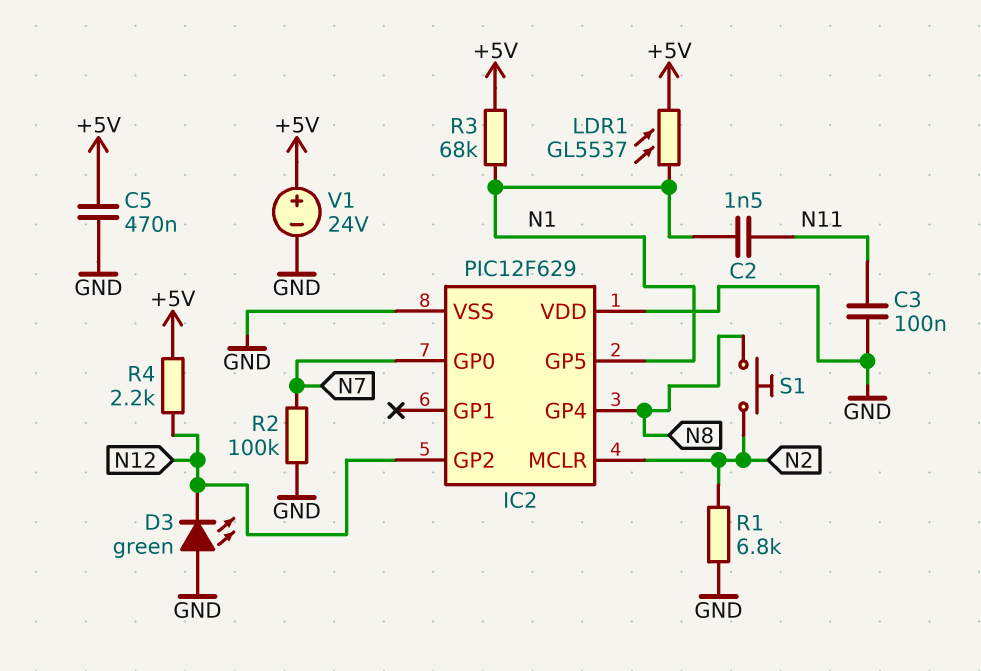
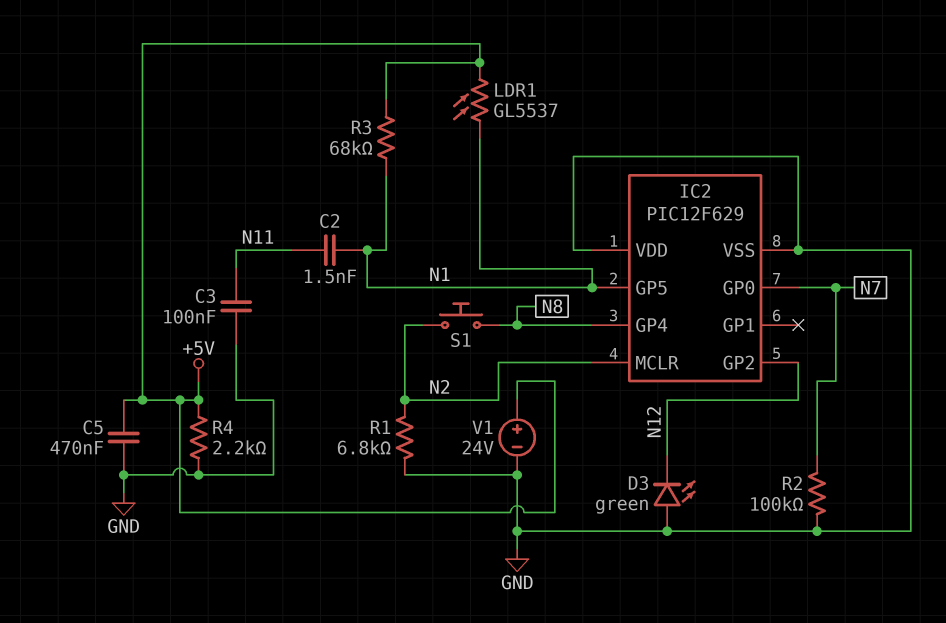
R4: 2.2k (+5V, N12) -> 2.2k (+5V, GND)

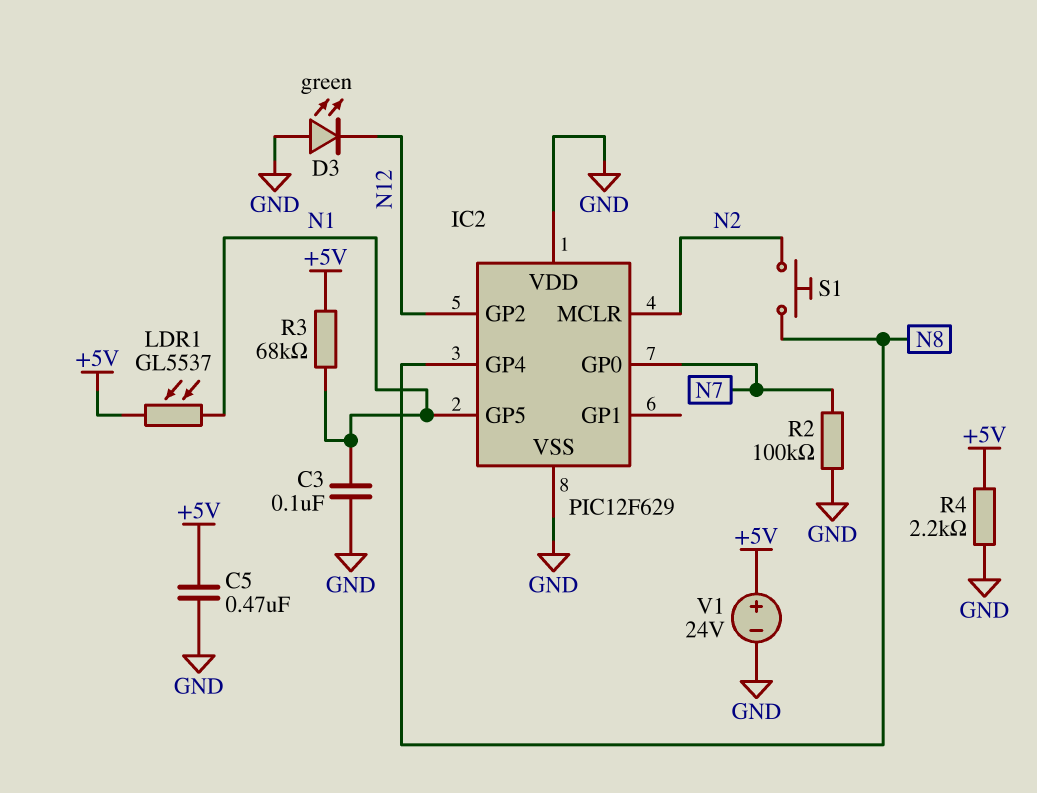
C2: 1.5nF (N1, N11) -> none
C3: 100nF (GND, N11) -> 100nF (GND, N1)
R1: 6.8k (GND, N2) -> none

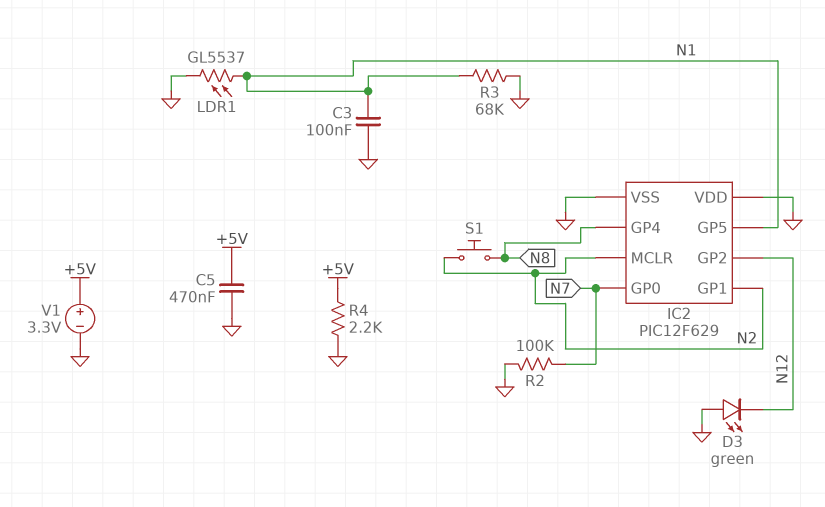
IC2 pin GP1: none -> N2
LDR1: GL5537 (+5V, N1) -> GL5537 (GND, N1)
R3: 68k (+5V, N1) -> 68k (GND, N1)
V1: 24V (plus +5V, minus GND) -> 3.3V (plus +5V, minus GND)

